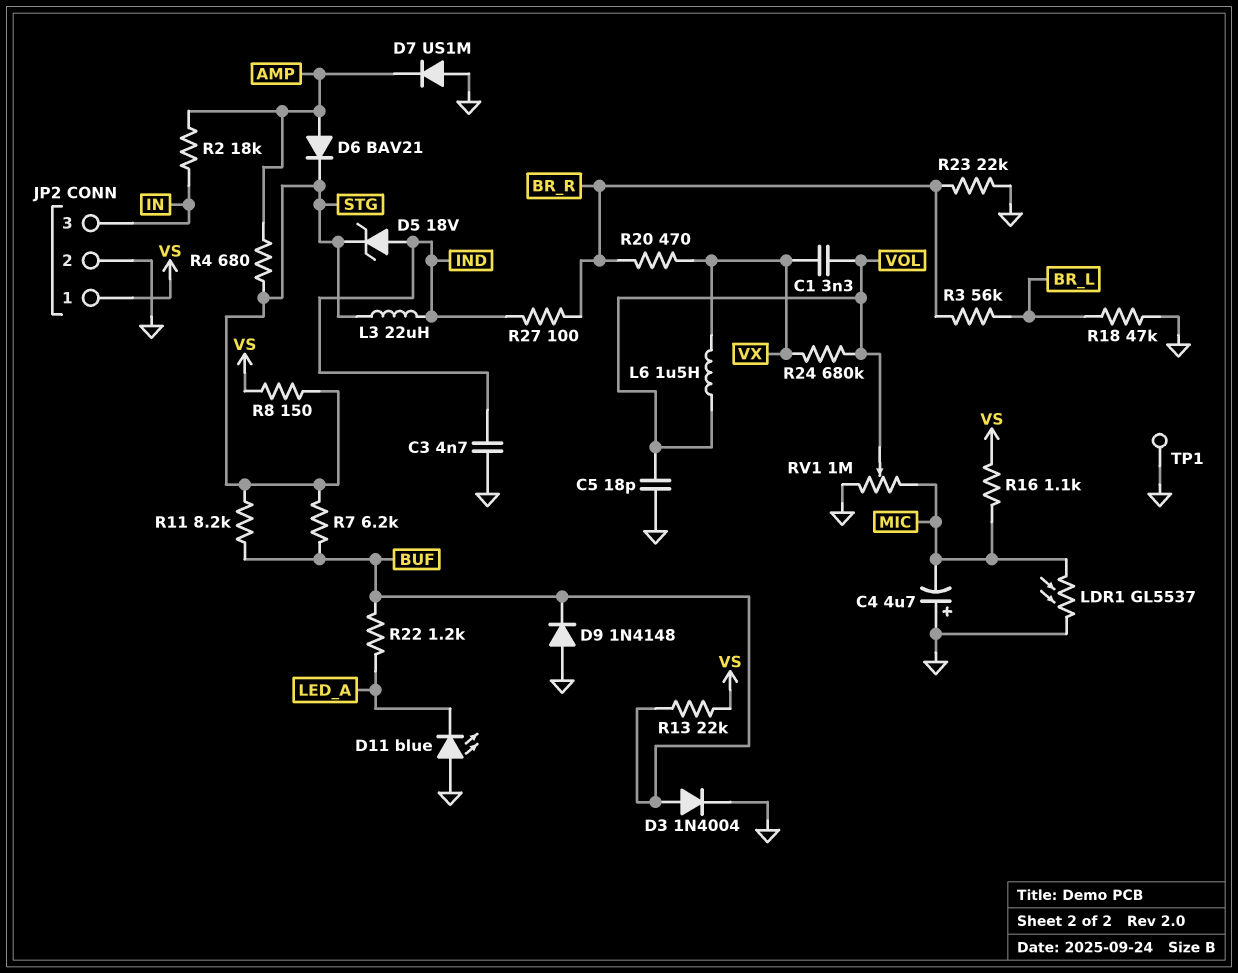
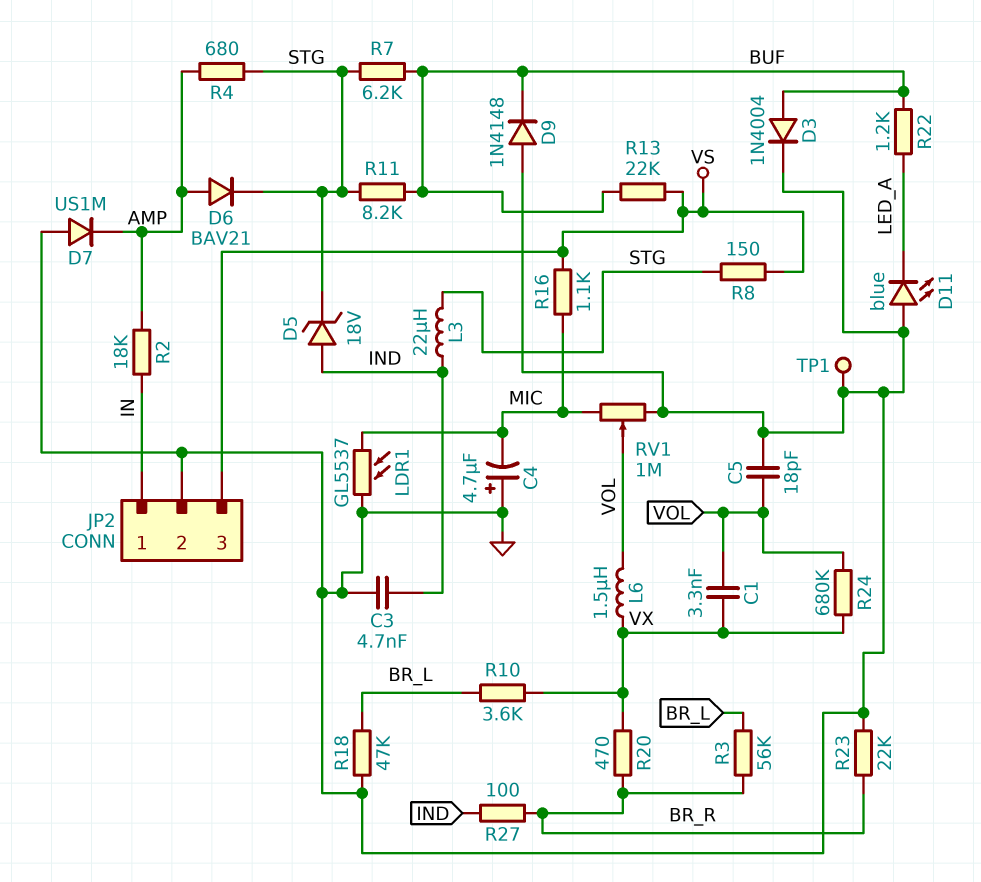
JP2 pin 1: VS -> IN
JP2 pin 3: IN -> VS
R10: none -> 3.6k (BR_L, VX)

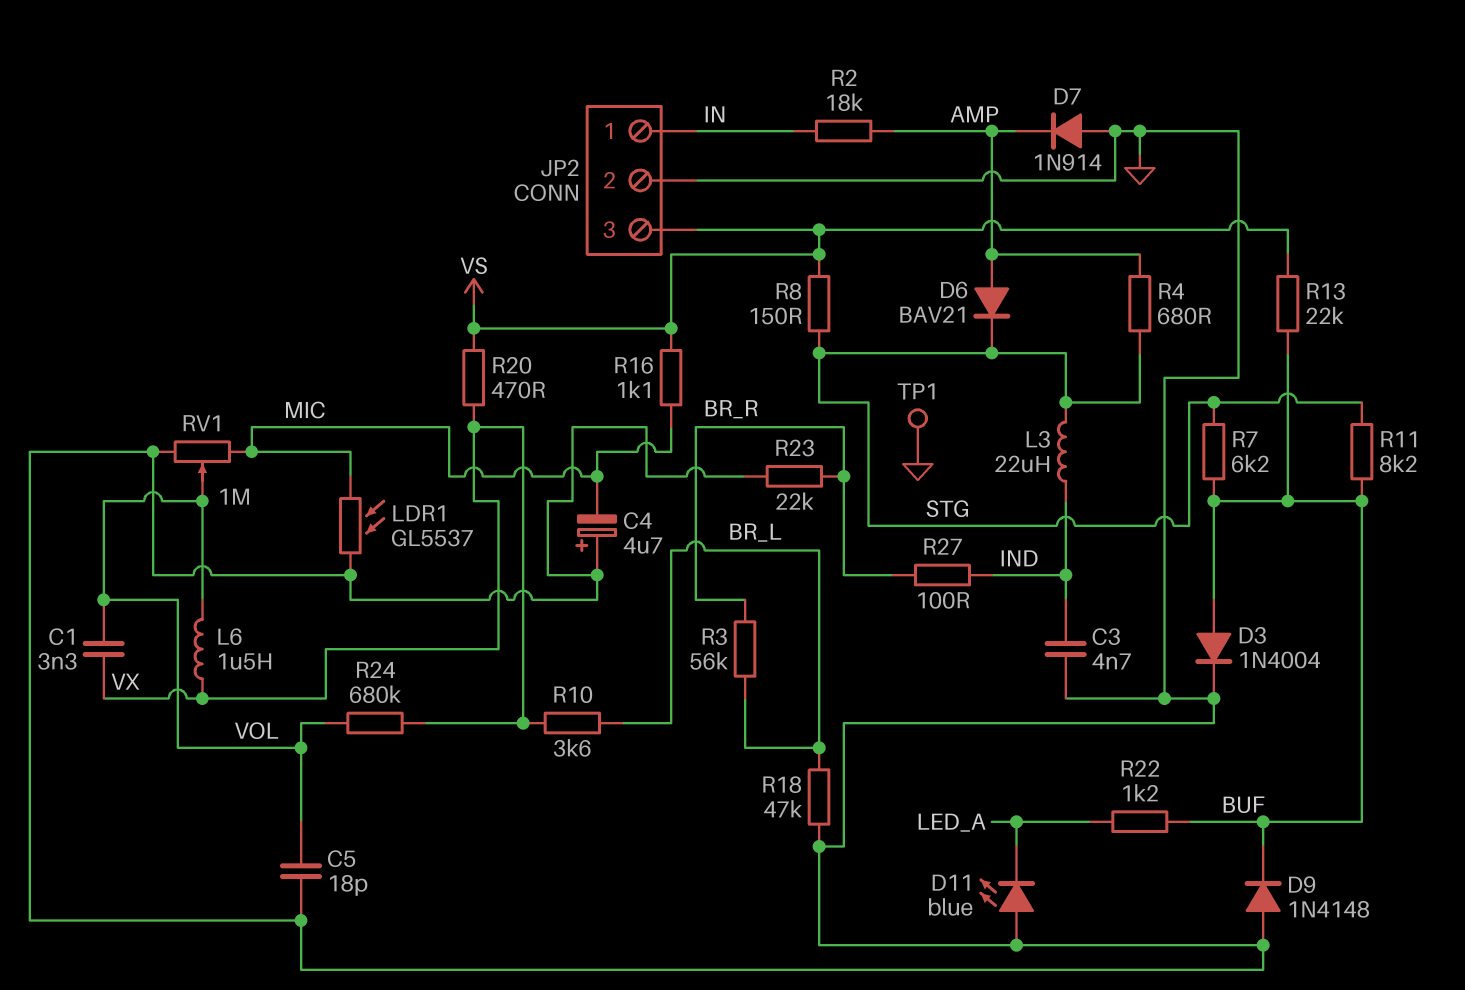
D5: zener 18V (A IND, K STG) -> none
D7: diode US1M (A GND, K AMP) -> diode 1N914 (A GND, K AMP)
R20: 470 (BR_R, VX) -> 470 (VS, VX)

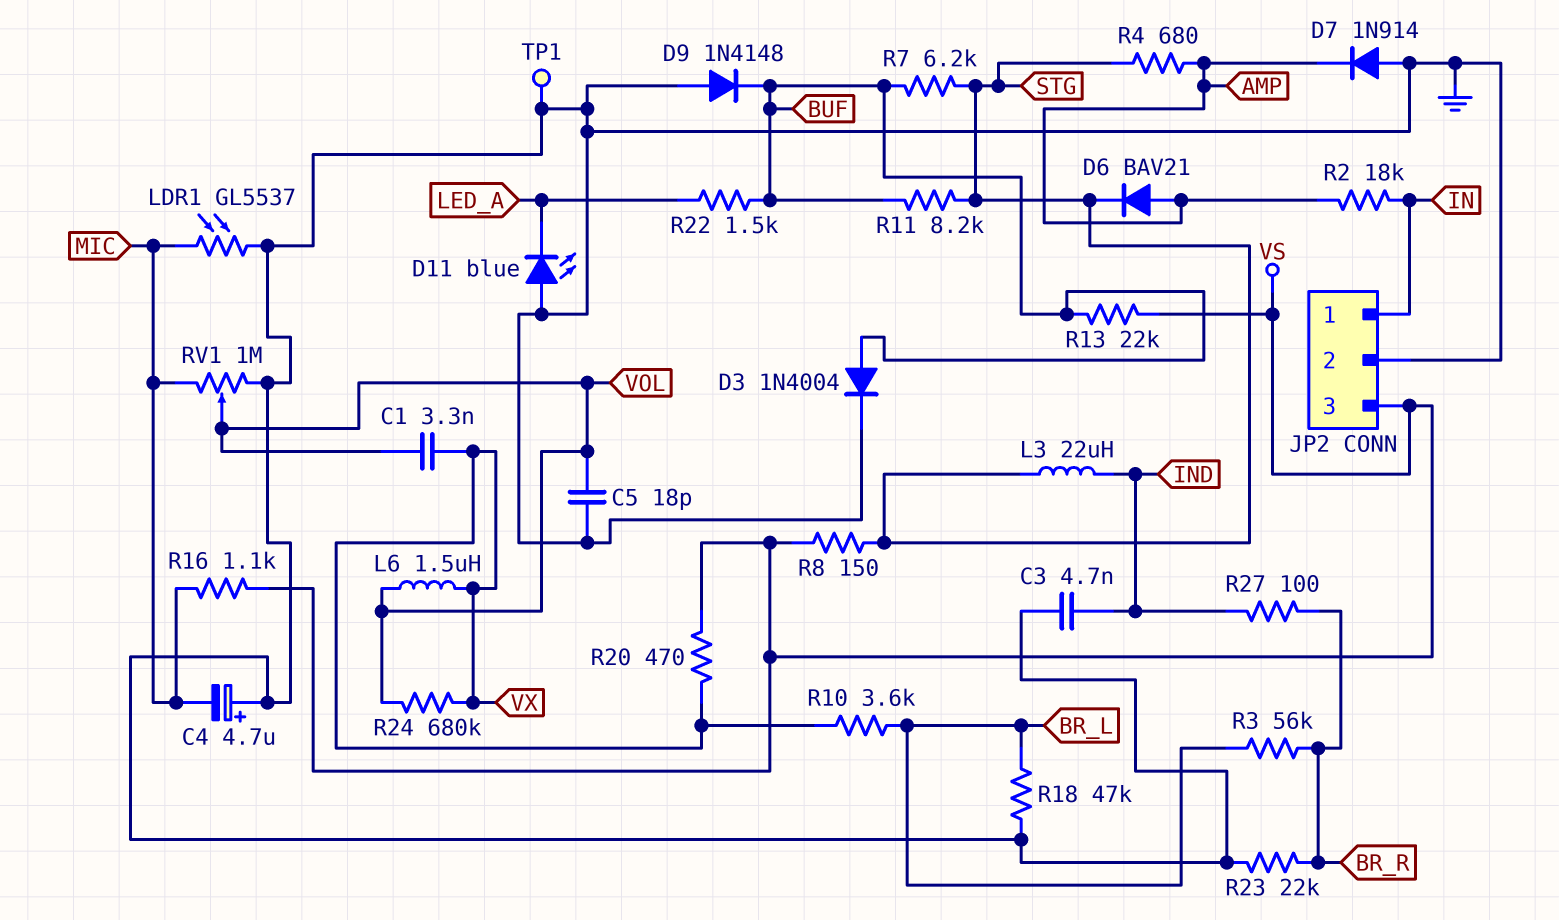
R22: 1.2k (BUF, LED_A) -> 1.5k (BUF, LED_A)

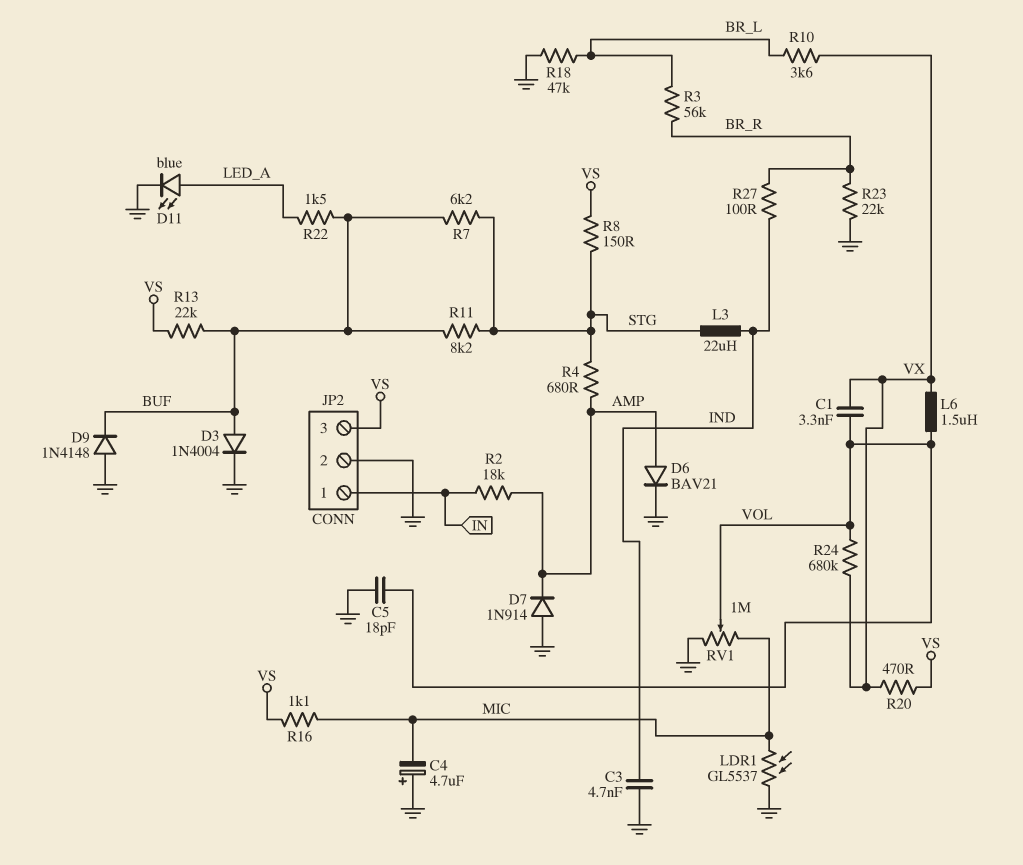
D6: diode BAV21 (A AMP, K STG) -> diode BAV21 (A AMP, K GND)
D11: LED blue (A GND, K LED_A) -> LED blue (A LED_A, K GND)
TP1: test point (GND) -> none

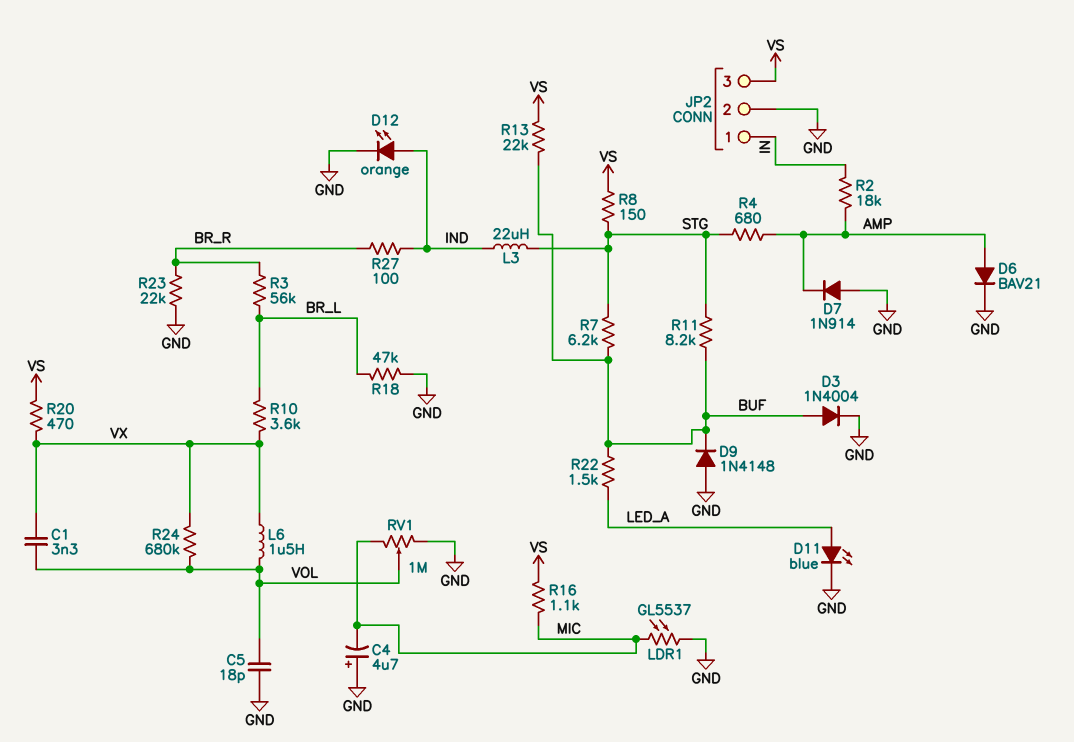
C3: 4.7nF (GND, IND) -> none
D12: none -> LED orange (A IND, K GND)

